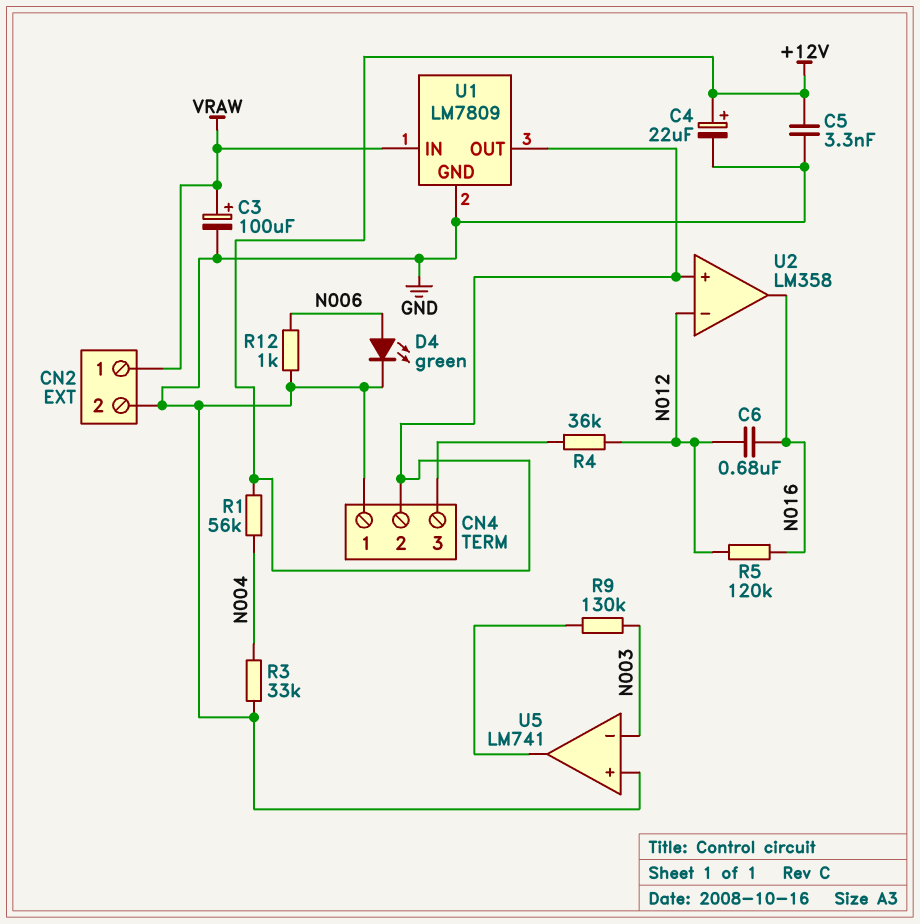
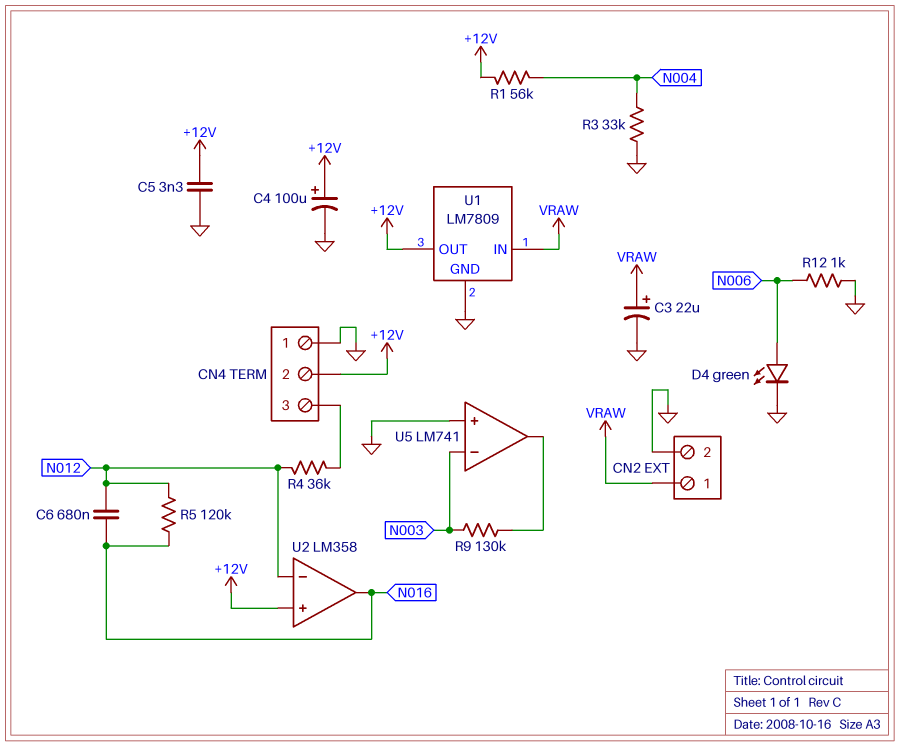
C3: 100uF (plus VRAW, minus GND) -> 22uF (plus VRAW, minus GND)
C4: 22uF (plus +12V, minus GND) -> 100uF (plus +12V, minus GND)

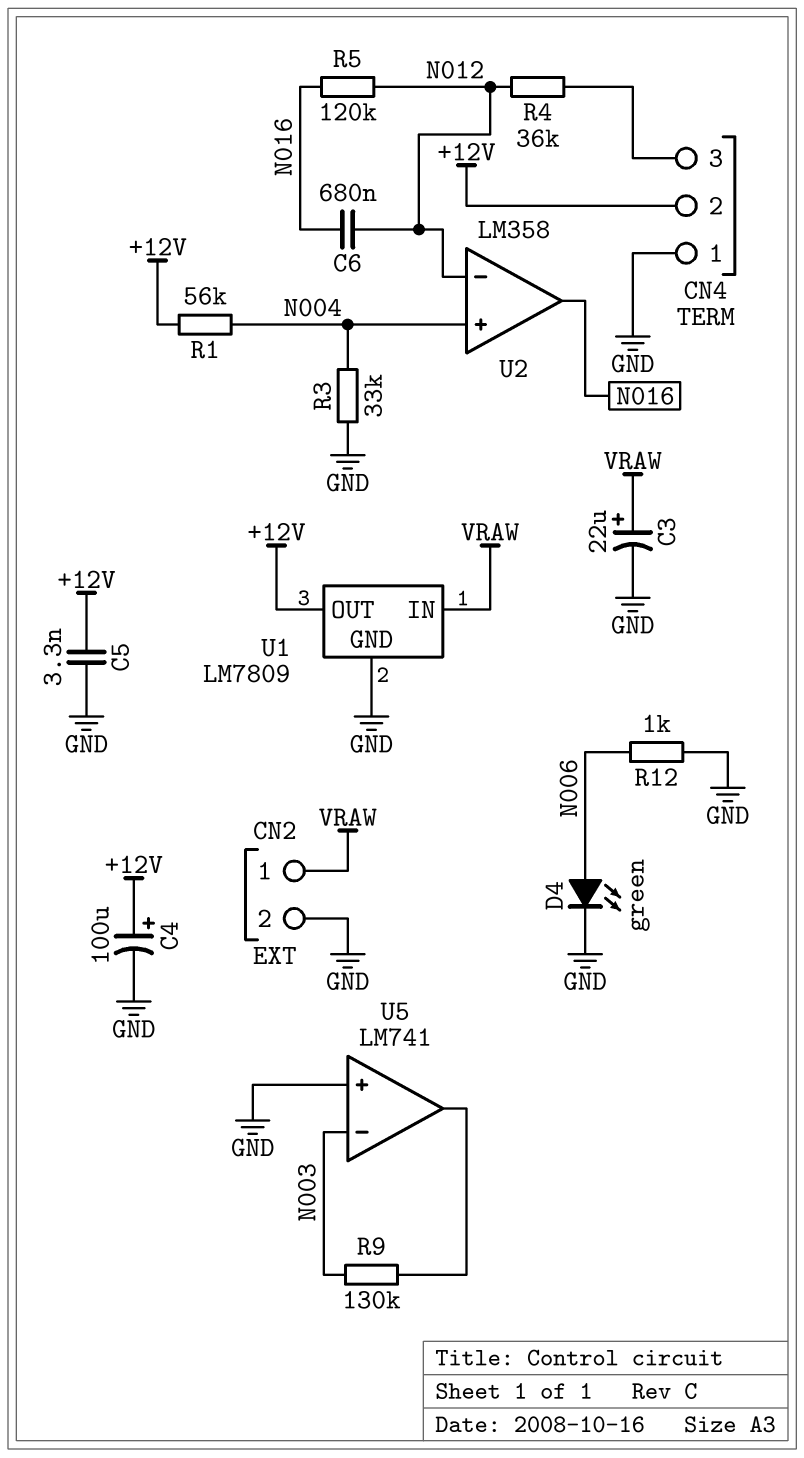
U2 pin in+: +12V -> N004

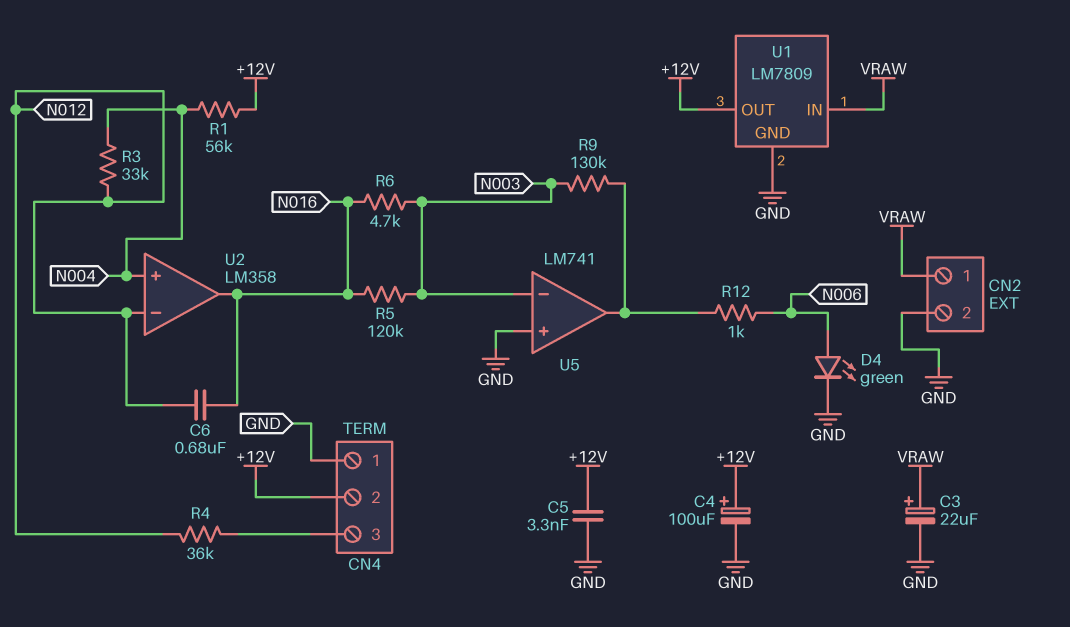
R3: 33k (GND, N004) -> 33k (N004, N012)
R5: 120k (N012, N016) -> 120k (N003, N016)
R6: none -> 4.7k (N003, N016)
R12: 1k (GND, N006) -> 1k (N006, U5/out)

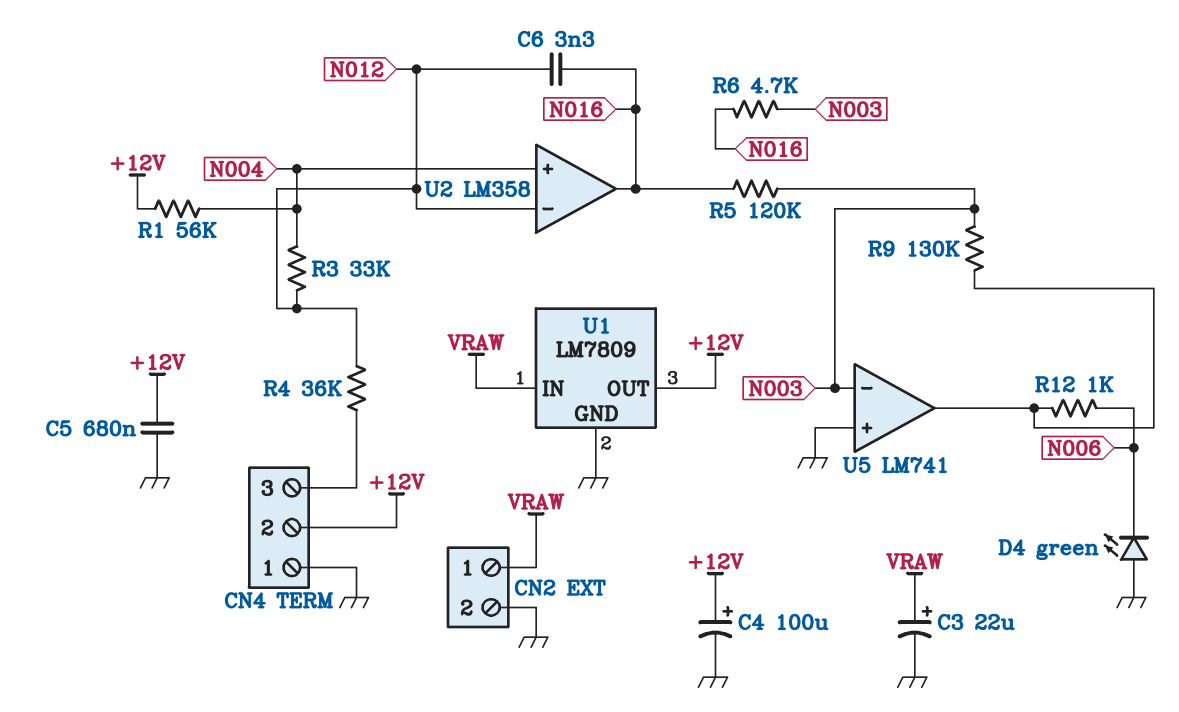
C5: 3.3nF (+12V, GND) -> 680nF (+12V, GND)
C6: 680nF (N012, N016) -> 3.3nF (N012, N016)
D4: LED green (A N006, K GND) -> LED green (A GND, K N006)

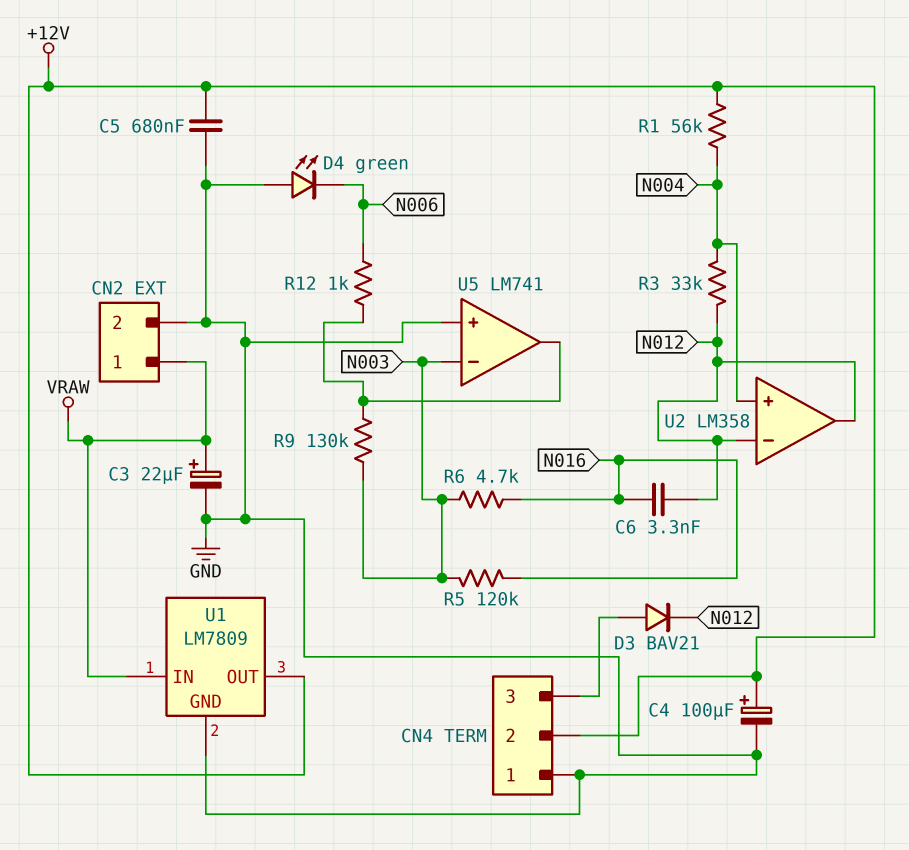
D3: none -> diode BAV21 (A CN4/3, K N012)
R4: 36k (CN4/3, N012) -> none
U2 pin out: N016 -> N012

